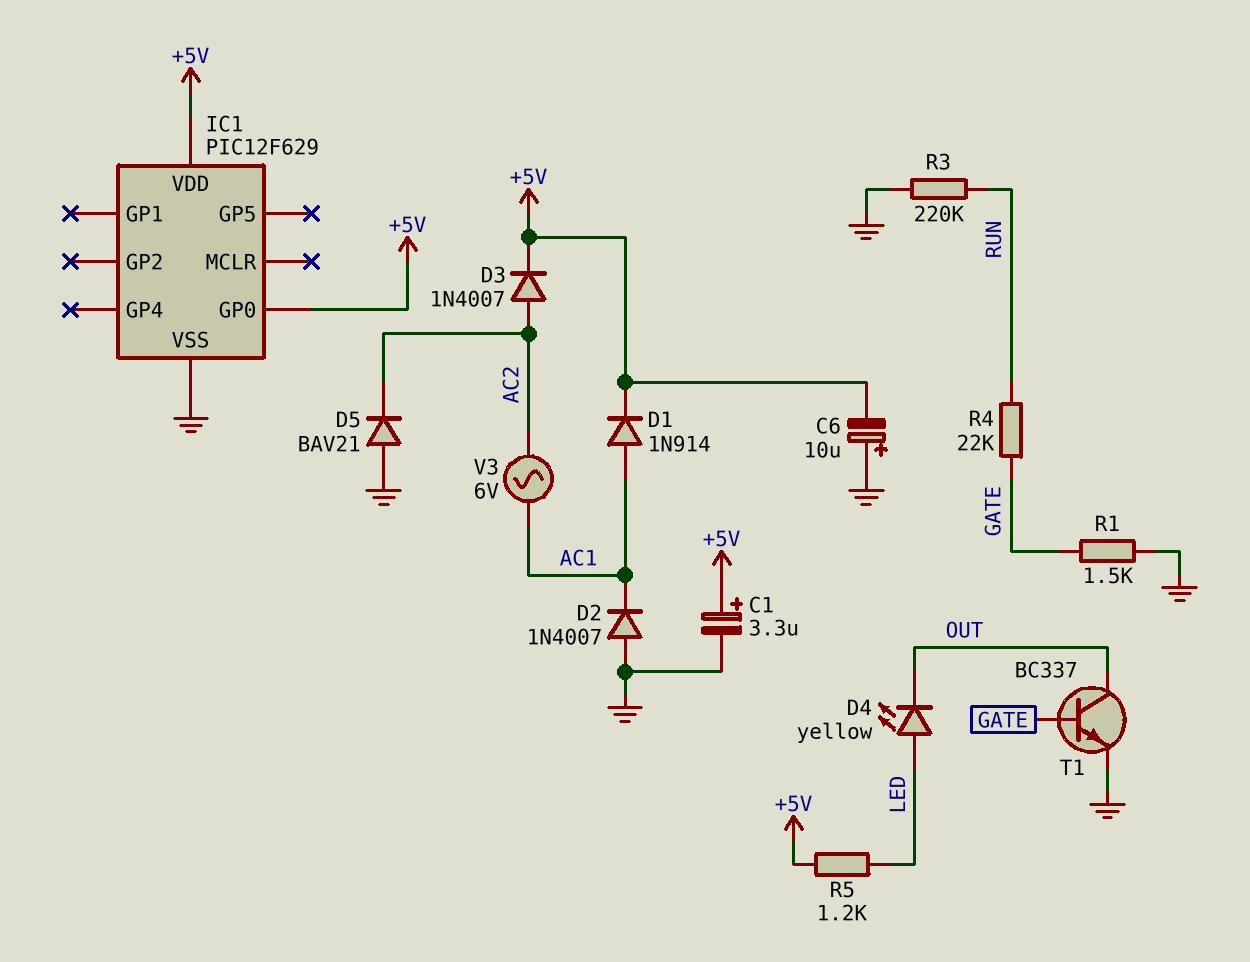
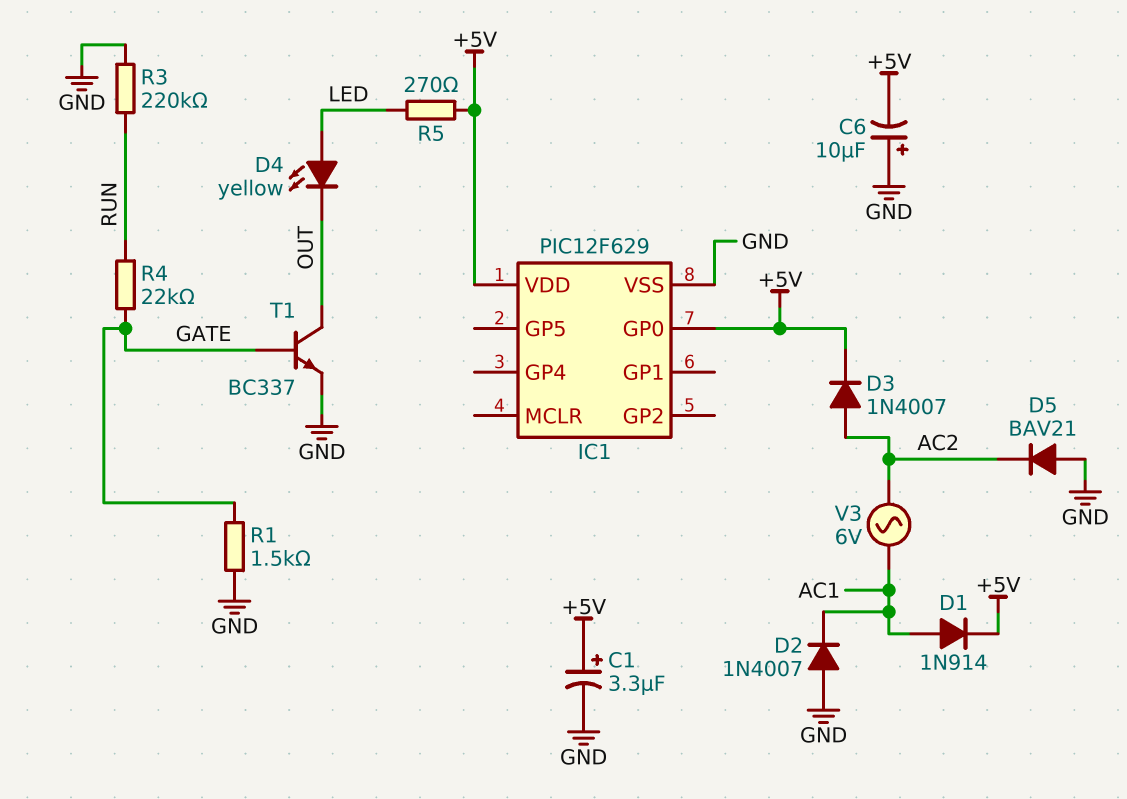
R5: 1.2k (+5V, LED) -> 270 (+5V, LED)

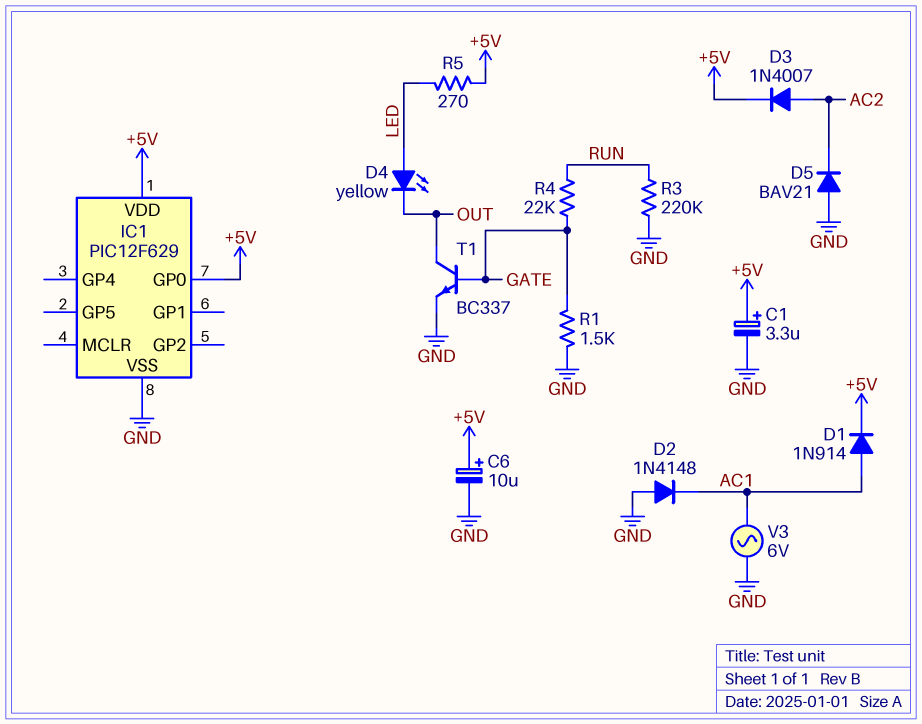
C6: 10uF (plus GND, minus +5V) -> 10uF (plus +5V, minus GND)
D2: diode 1N4007 (A GND, K AC1) -> diode 1N4148 (A GND, K AC1)
V3: AC 6V (AC1, AC2) -> AC 6V (AC1, GND)

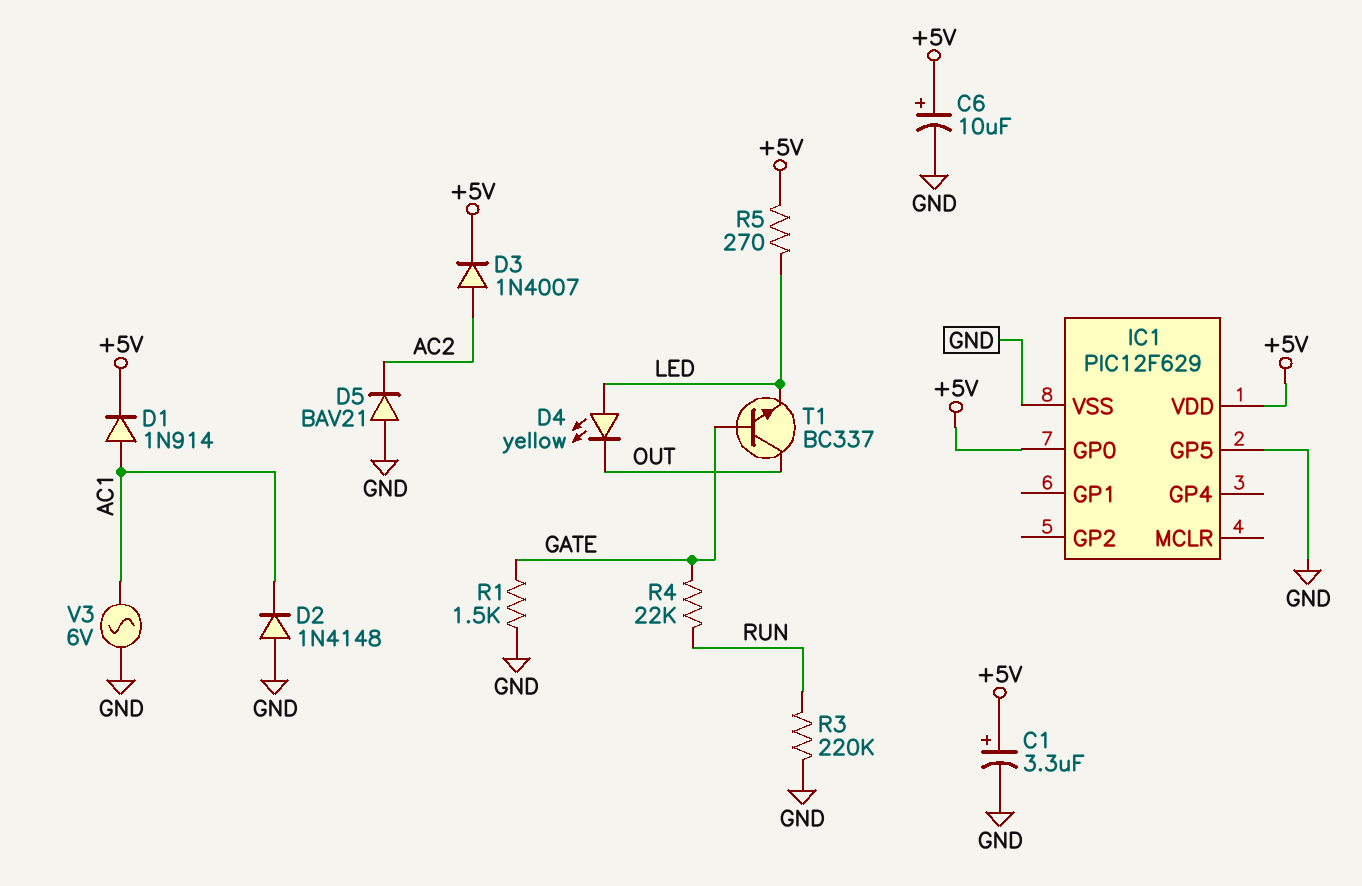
IC1 pin GP5: none -> GND
T1: NPN BC337 (B GATE, C OUT, E GND) -> NPN BC337 (B GATE, C OUT, E LED)

